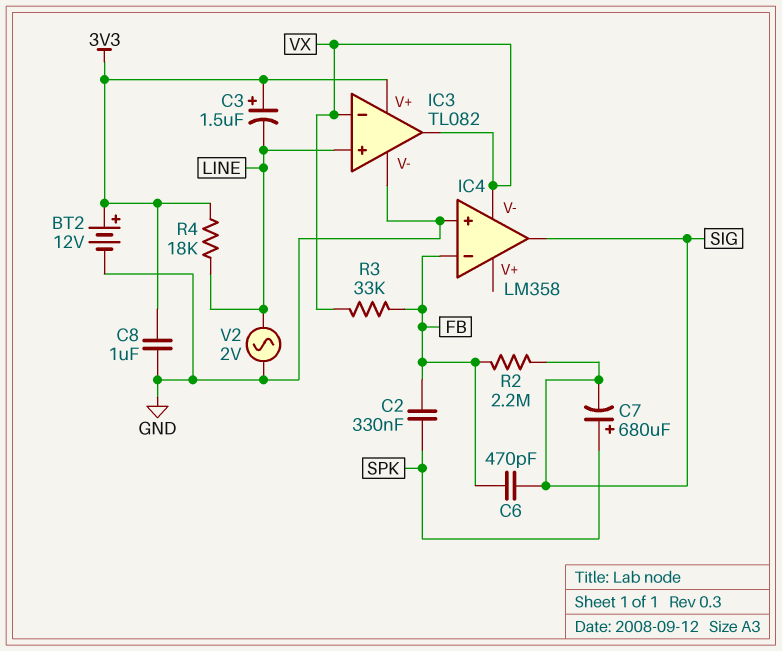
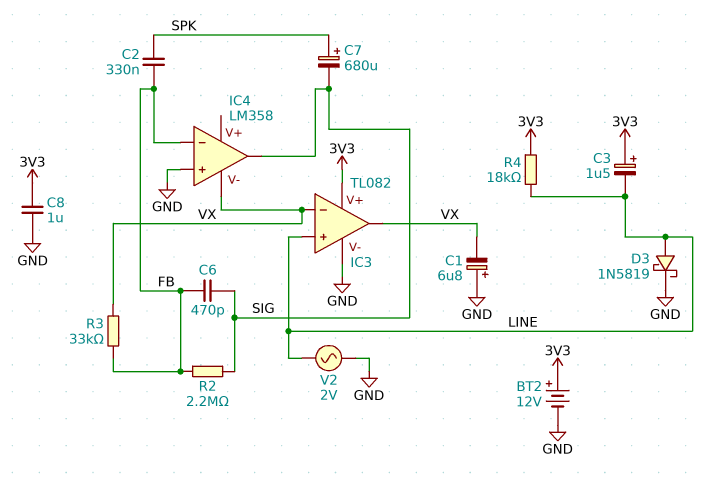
C1: none -> 6.8uF (plus GND, minus VX)
D3: none -> schottky 1N5819 (A LINE, K GND)

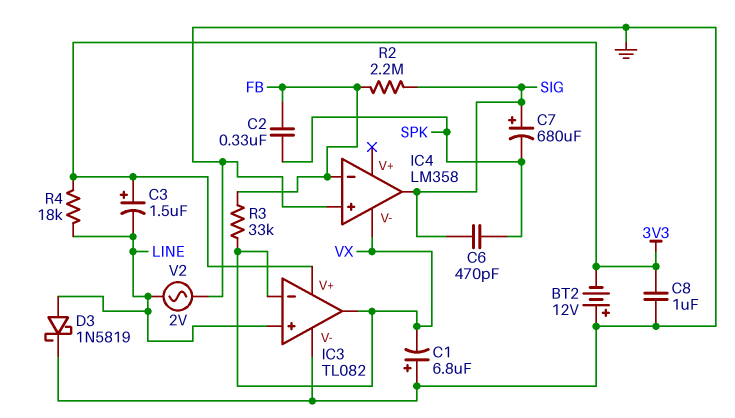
BT2: 12V (plus 3V3, minus GND) -> 12V (plus GND, minus 3V3)
C6: 470pF (FB, SIG) -> 470pF (SIG, SPK)
C7: 680uF (plus SPK, minus SIG) -> 680uF (plus SIG, minus SPK)

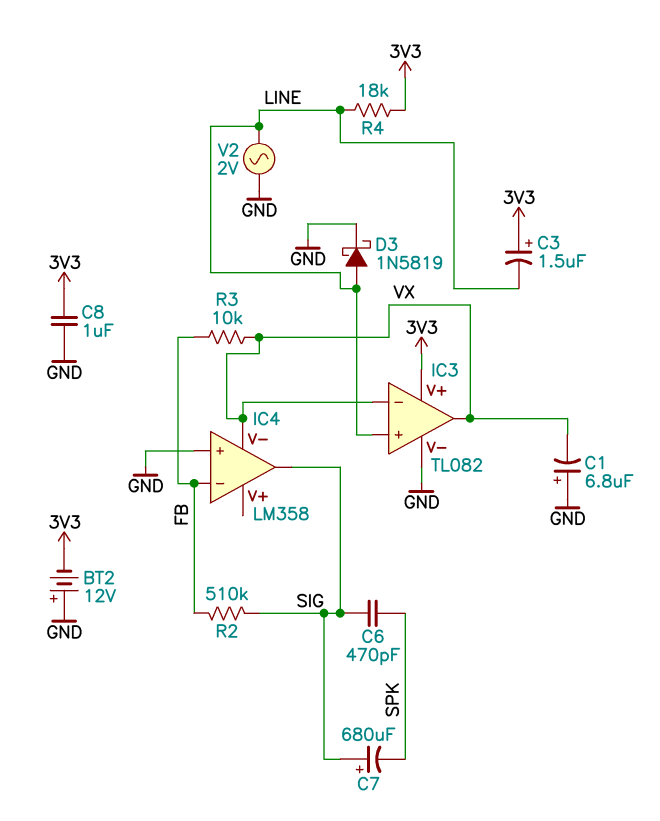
C2: 330nF (FB, SPK) -> none
R2: 2.2M (FB, SIG) -> 510k (FB, SIG)
R3: 33k (FB, VX) -> 10k (FB, VX)

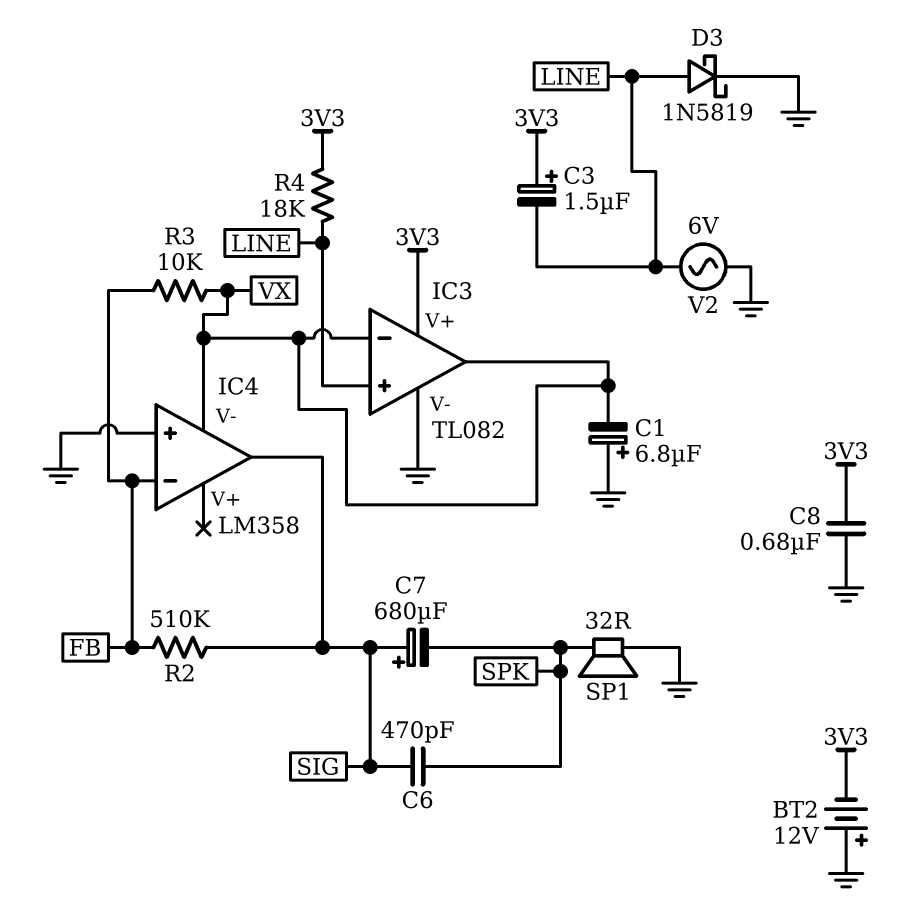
C8: 1uF (3V3, GND) -> 680nF (3V3, GND)
SP1: none -> speaker 32R (GND, SPK)
V2: AC 2V (GND, LINE) -> AC 6V (GND, LINE)

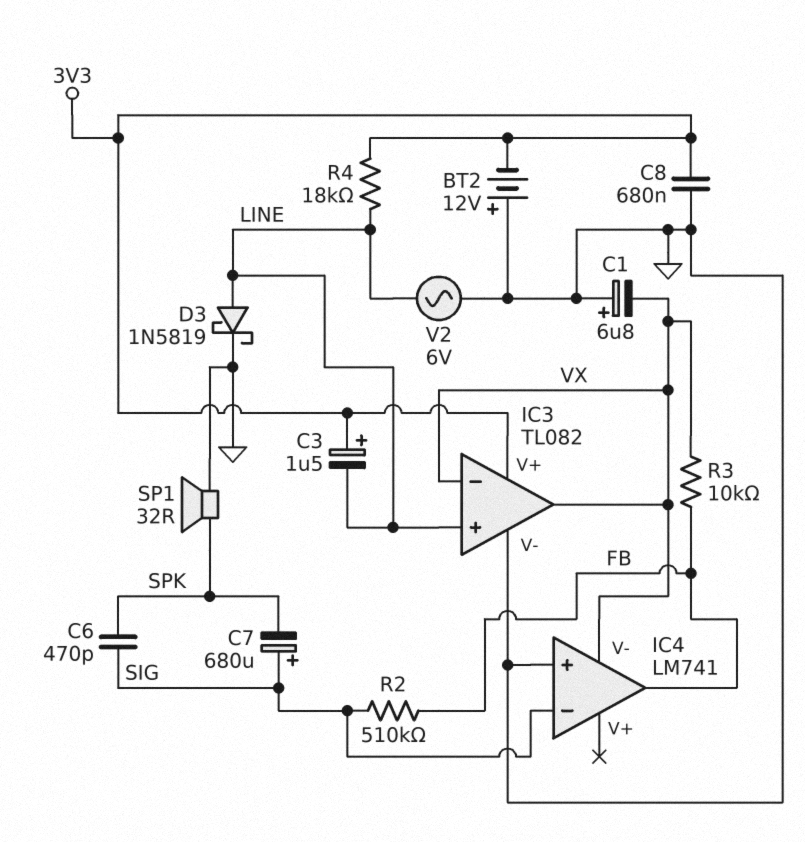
IC4: LM358 -> LM741
IC4 pin in-: FB -> SIG
IC4 pin out: SIG -> FB

